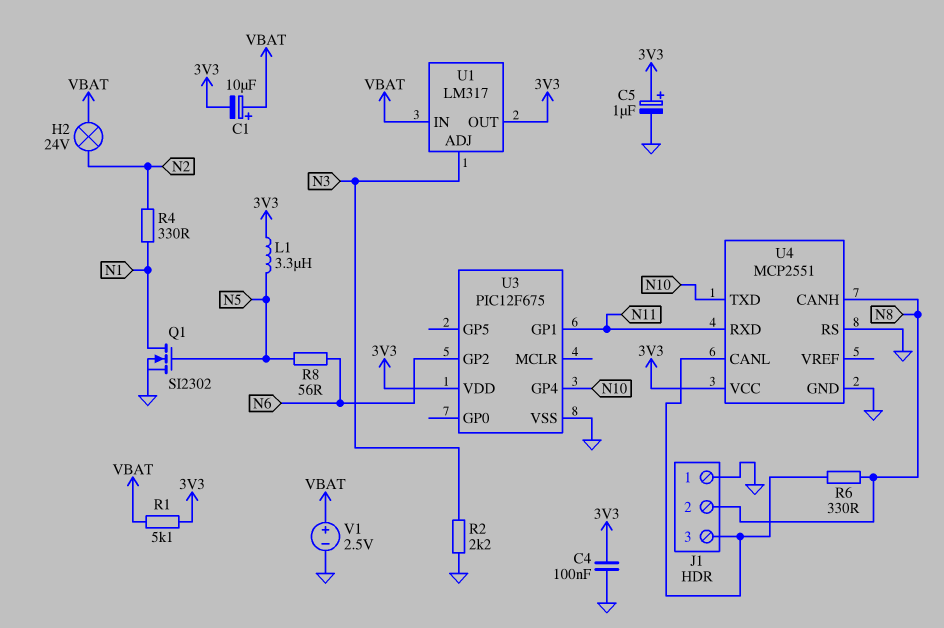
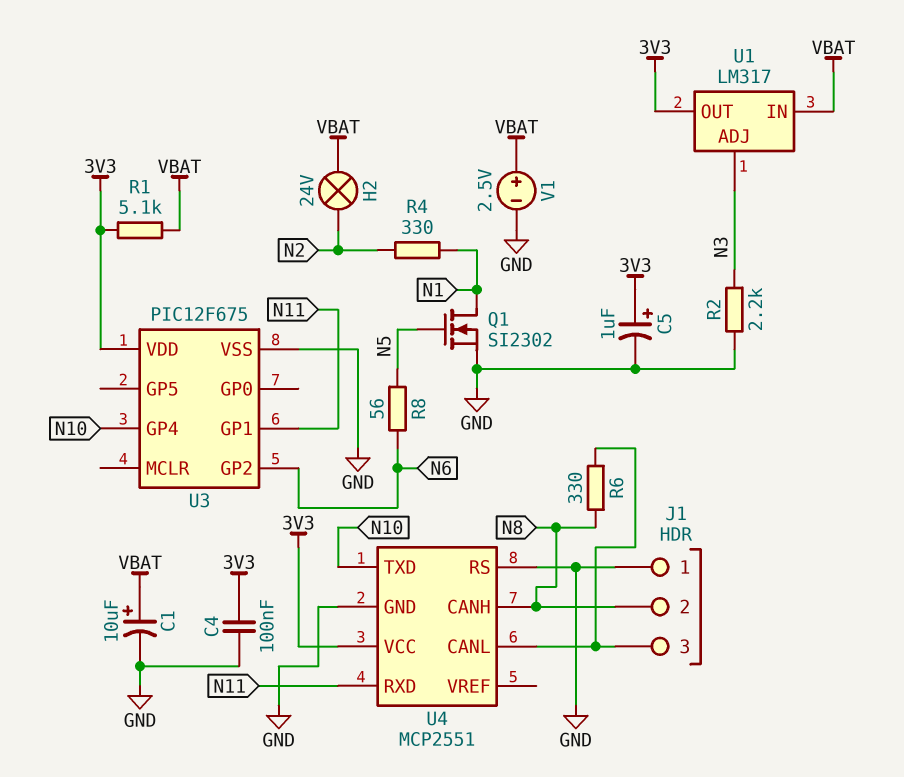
C1: 10uF (plus VBAT, minus 3V3) -> 10uF (plus VBAT, minus GND)
L1: 3.3uH (3V3, N5) -> none

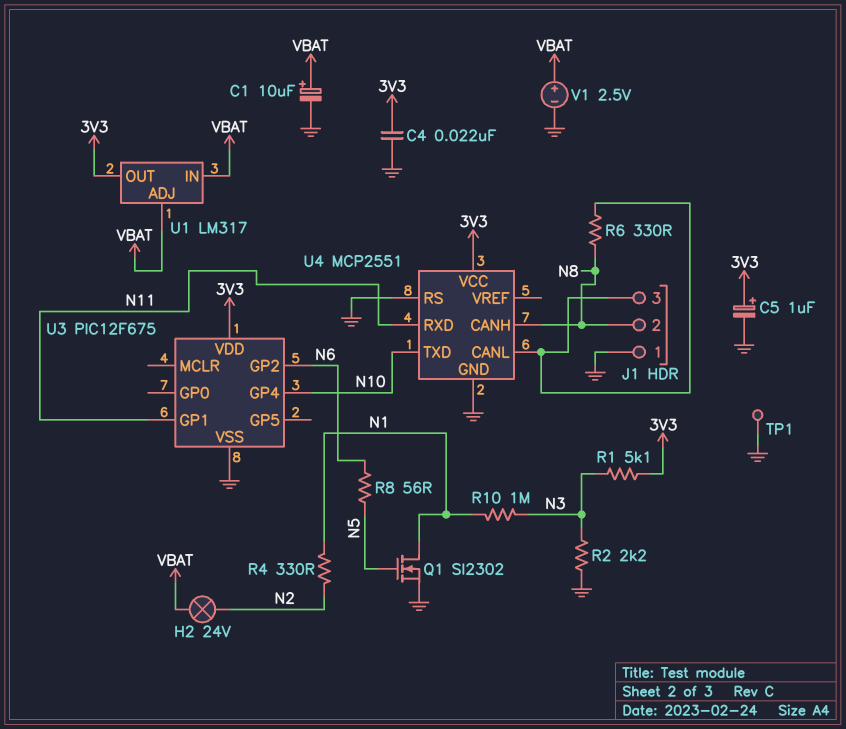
C4: 100nF (3V3, GND) -> 22nF (3V3, GND)
R1: 5.1k (3V3, VBAT) -> 5.1k (3V3, N3)
R10: none -> 1M (N1, N3)
TP1: none -> test point (GND)
U1 pin ADJ: N3 -> VBAT

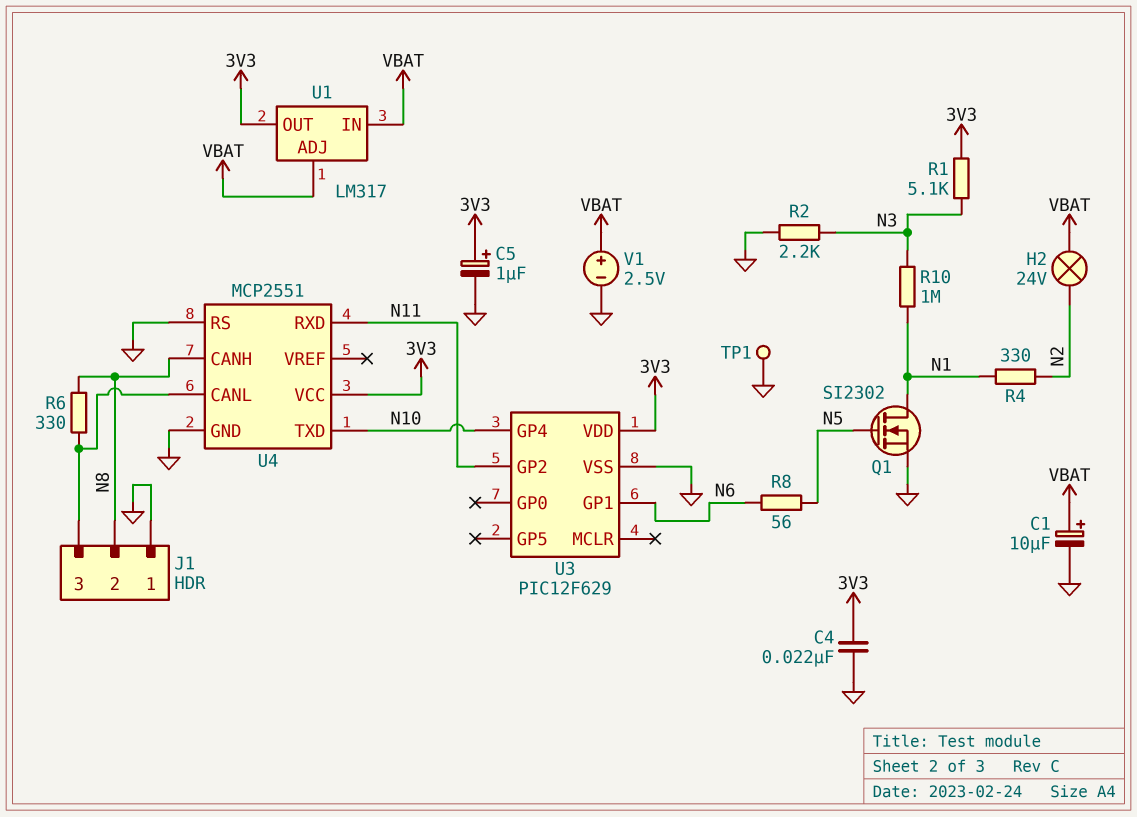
U3: PIC12F675 -> PIC12F629
U3 pin GP1: N11 -> N6
U3 pin GP2: N6 -> N11

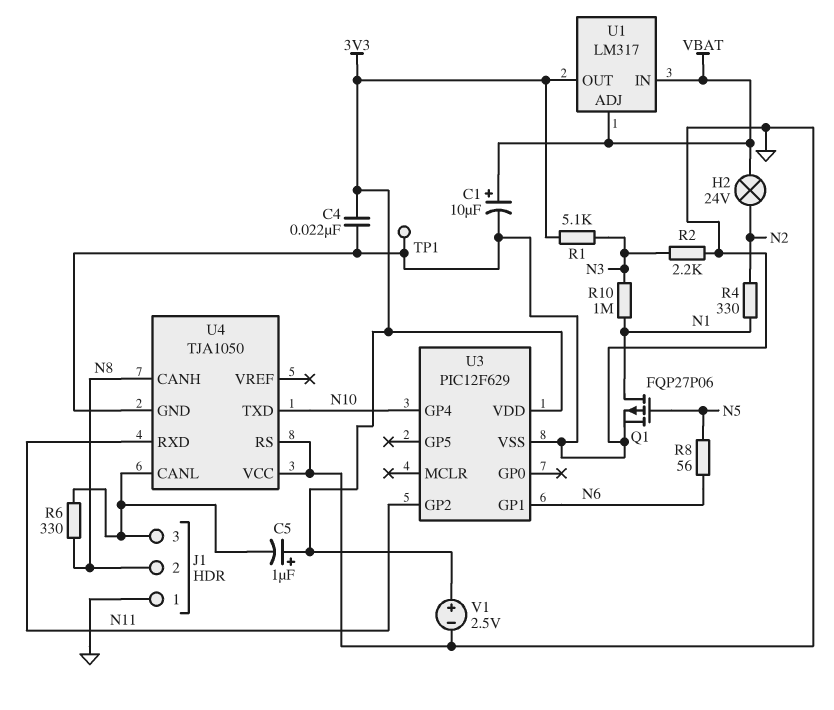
C5: 1uF (plus 3V3, minus GND) -> 1uF (plus 3V3, minus J1/3)
Q1: NMOS SI2302 (G N5, D N1, S GND) -> PMOS FQP27P06 (G N5, D N1, S GND)
U4: MCP2551 -> TJA1050
U4 pin VCC: 3V3 -> GND
V1: 2.5V (plus VBAT, minus GND) -> 2.5V (plus 3V3, minus GND)

